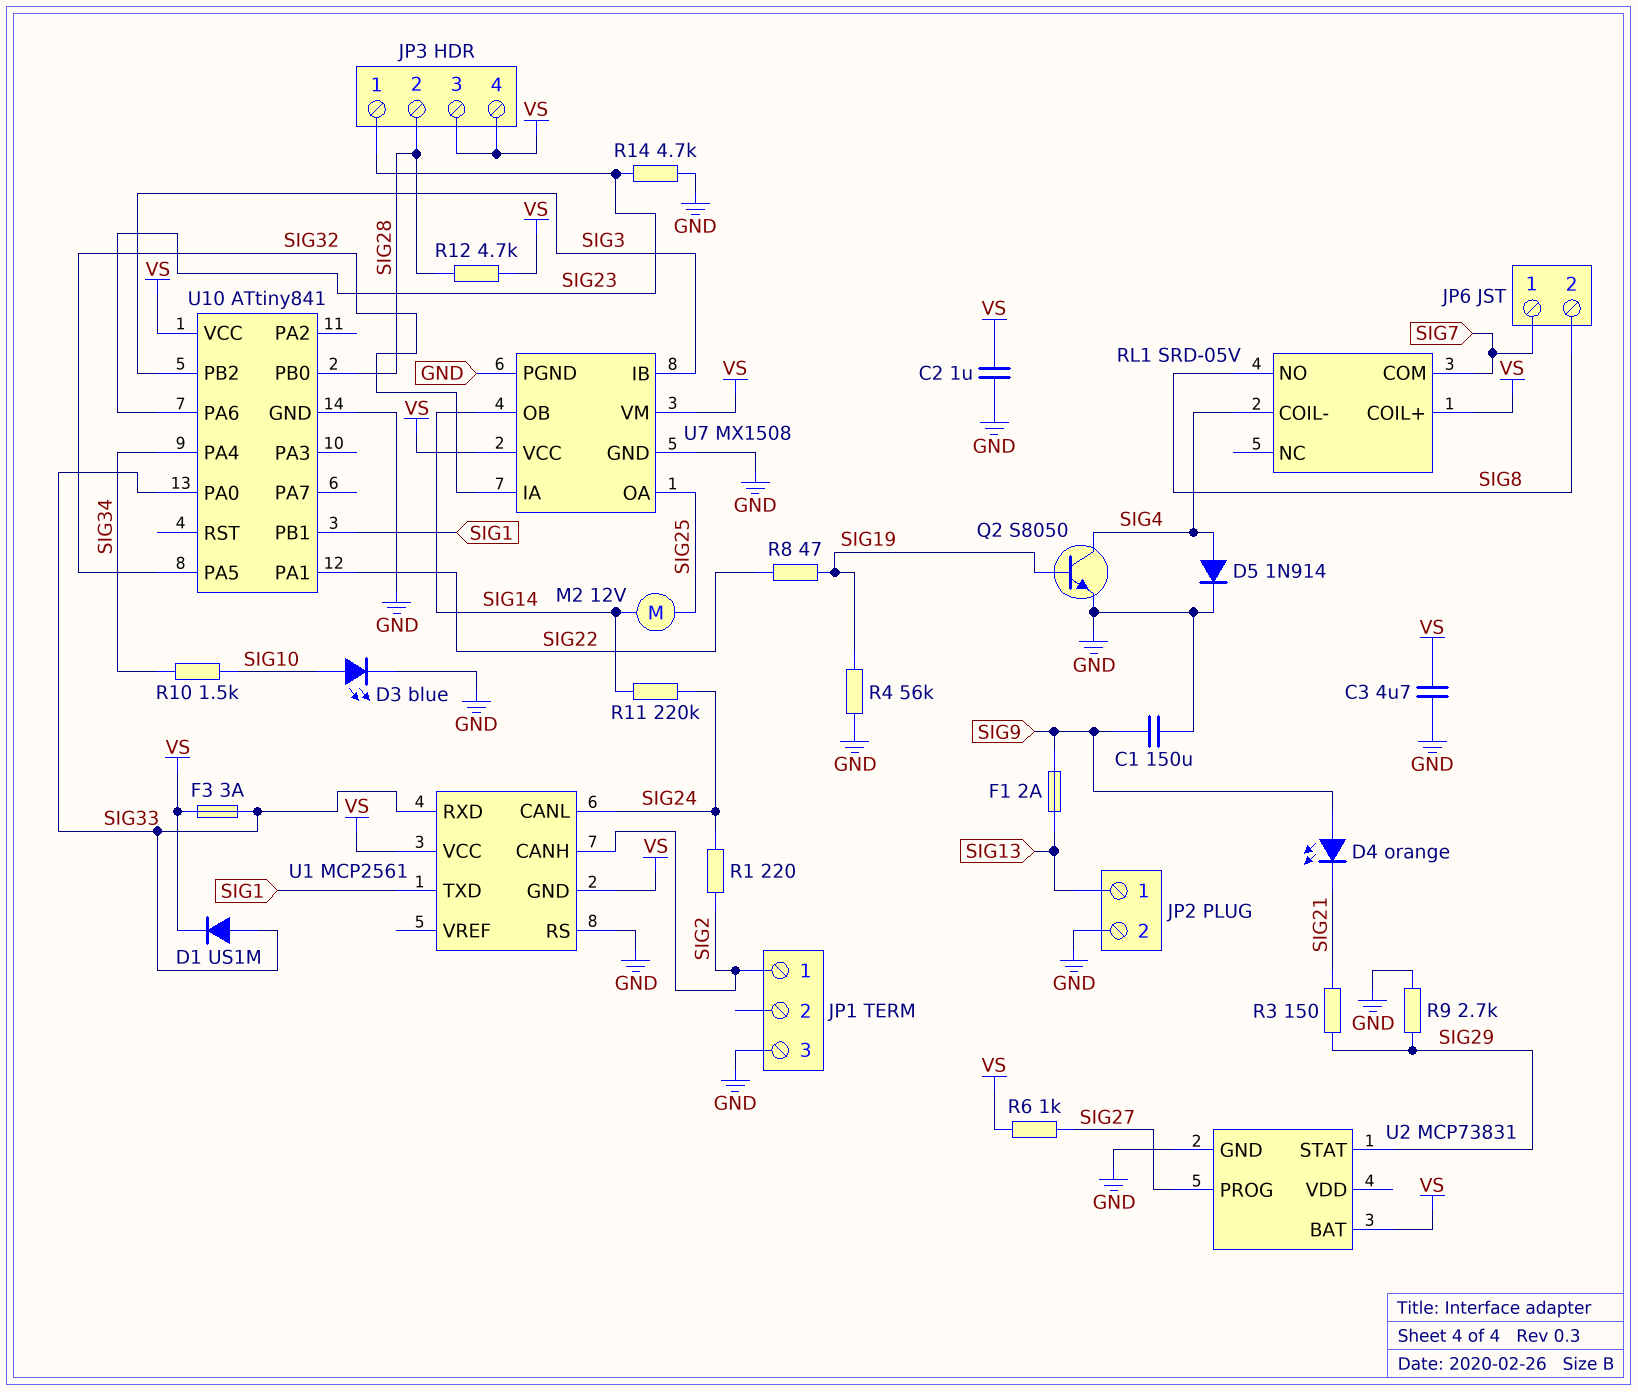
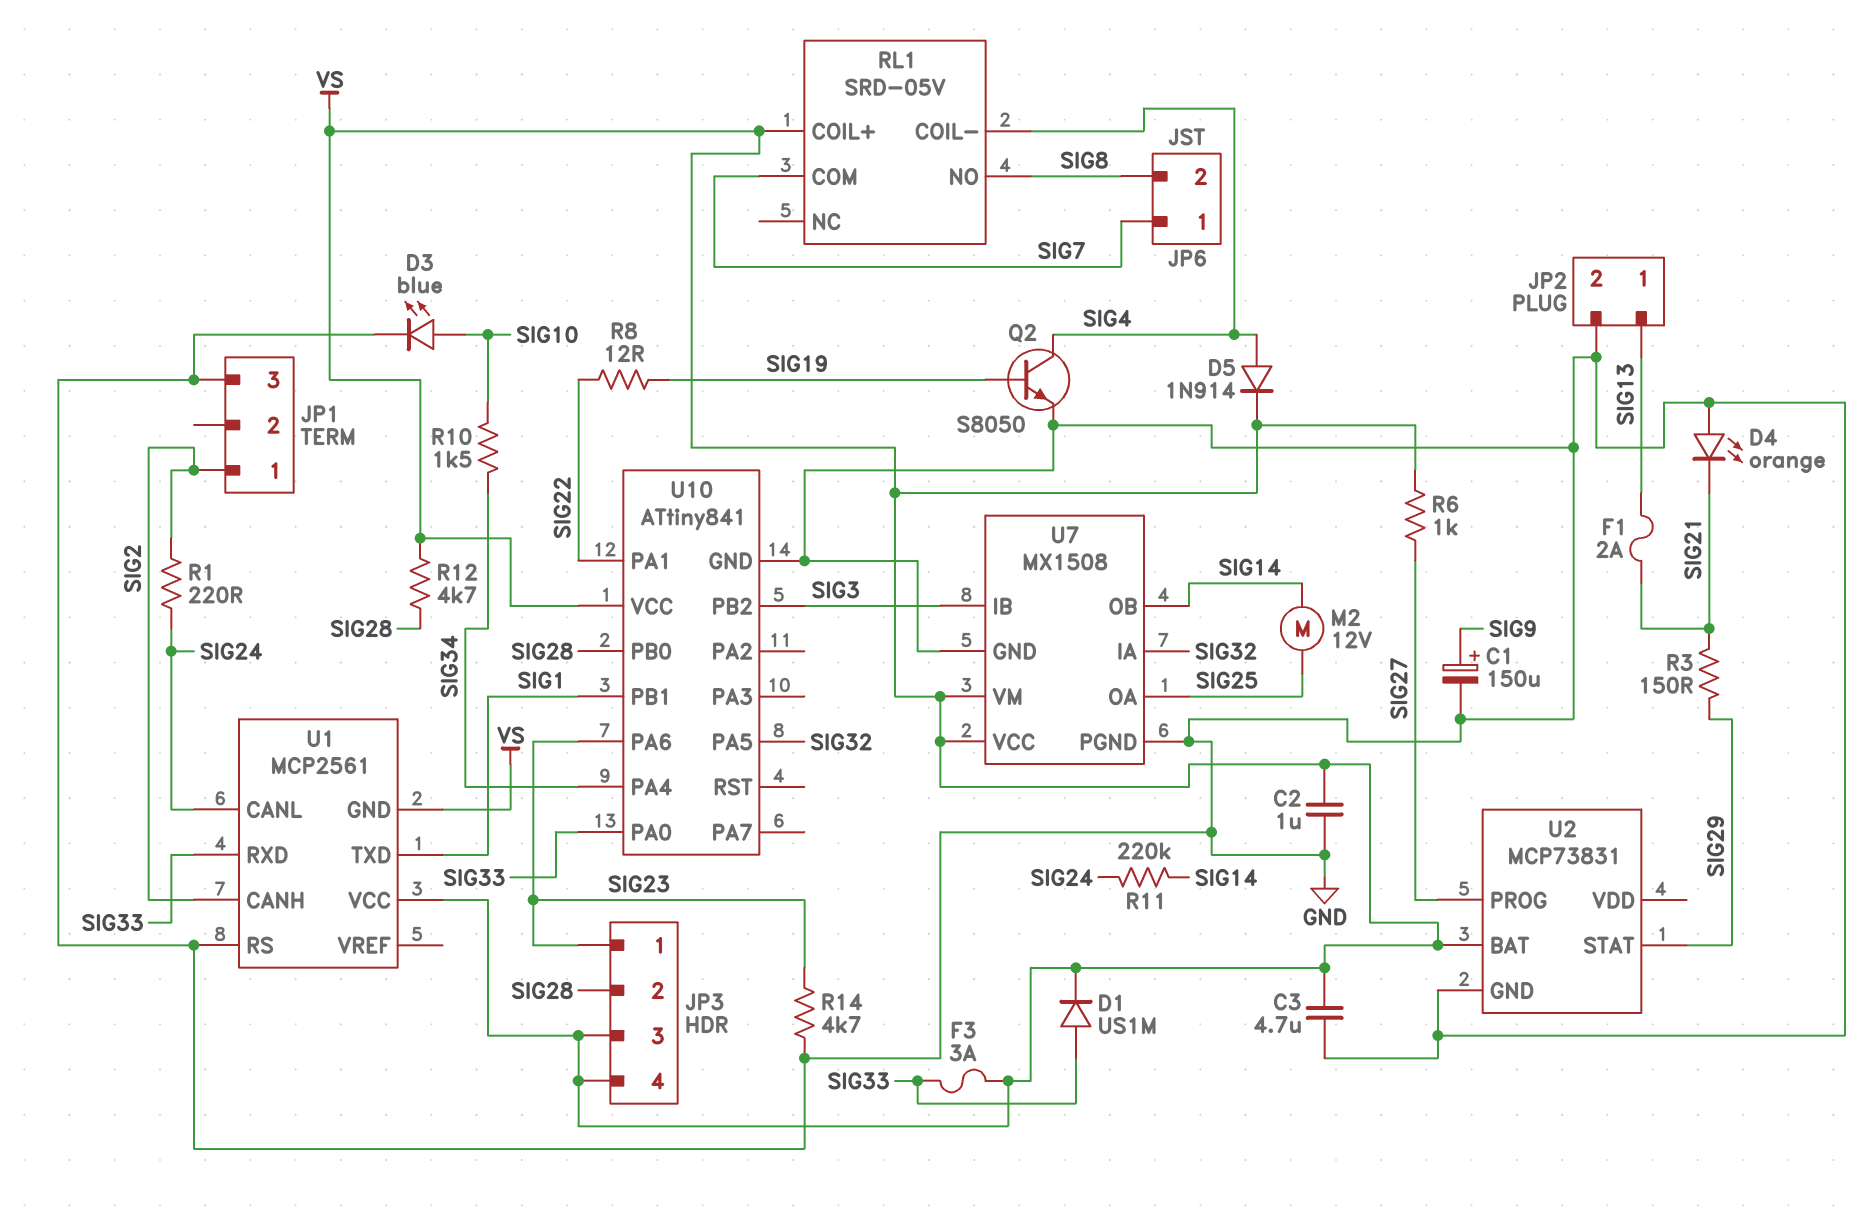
C1: 150uF (GND, SIG9) -> 150uF (plus SIG9, minus GND)
D4: LED orange (A SIG9, K SIG21) -> LED orange (A GND, K SIG21)
D5: diode 1N914 (A SIG4, K GND) -> diode 1N914 (A SIG4, K VS)
F1: 2A (SIG9, SIG13) -> 2A (SIG13, SIG21)
R4: 56k (GND, SIG19) -> none
R8: 47 (SIG19, SIG22) -> 12 (SIG19, SIG22)
R9: 2.7k (GND, SIG29) -> none

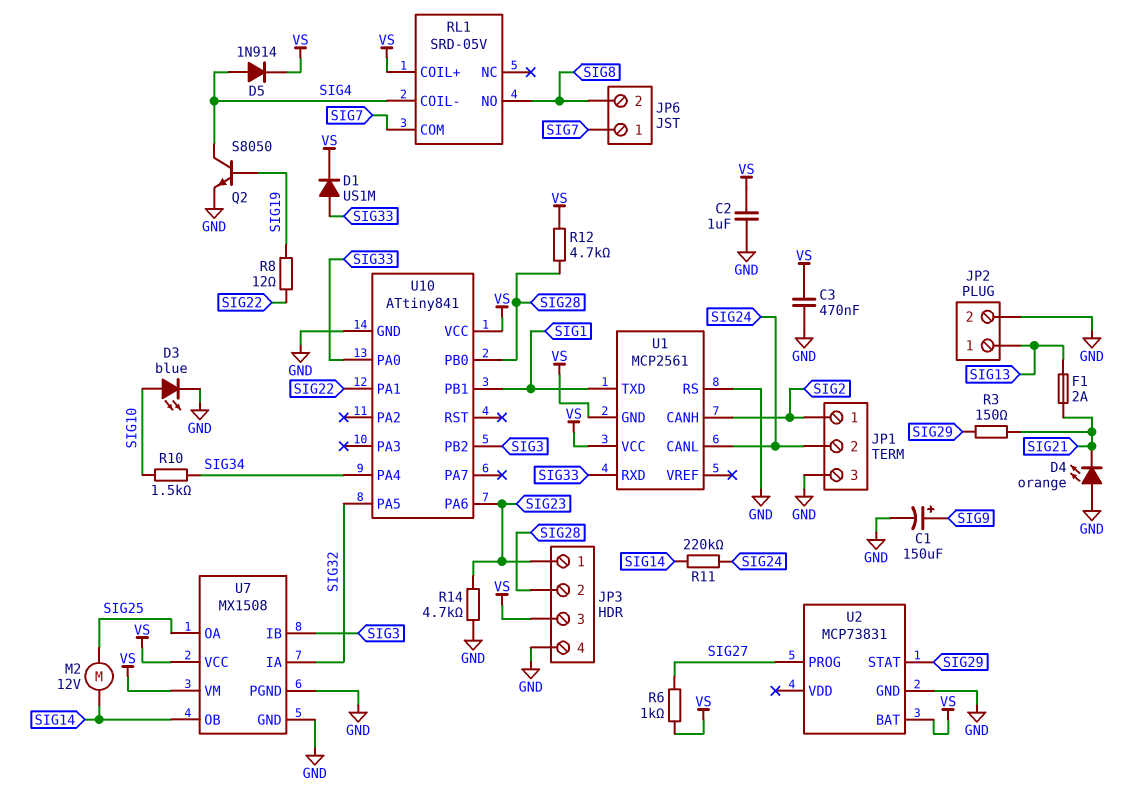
C3: 4.7uF (GND, VS) -> 470nF (GND, VS)
F3: 3A (SIG33, VS) -> none
JP1 pin 2: none -> SIG24
JP3 pin 4: VS -> GND
R1: 220 (SIG2, SIG24) -> none

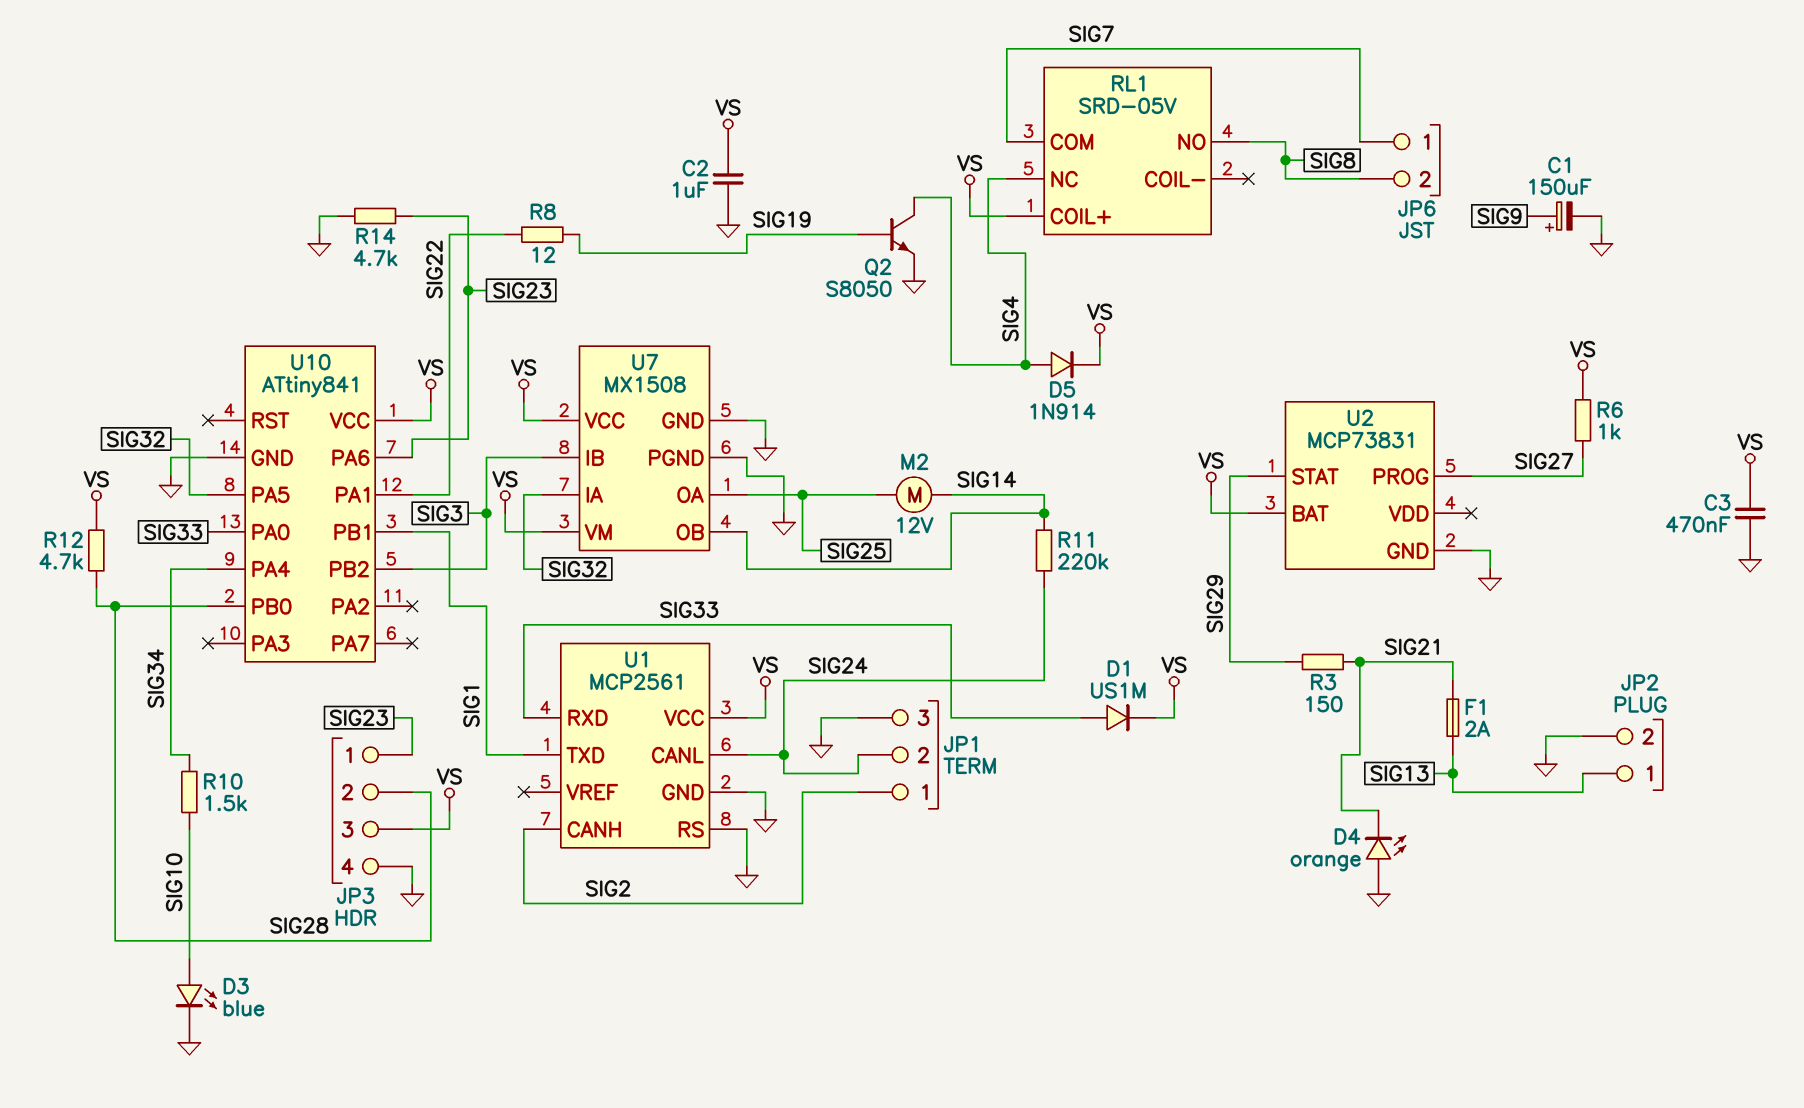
RL1 pin COIL-: SIG4 -> none
RL1 pin NC: none -> SIG4
U1 pin GND: VS -> GND

